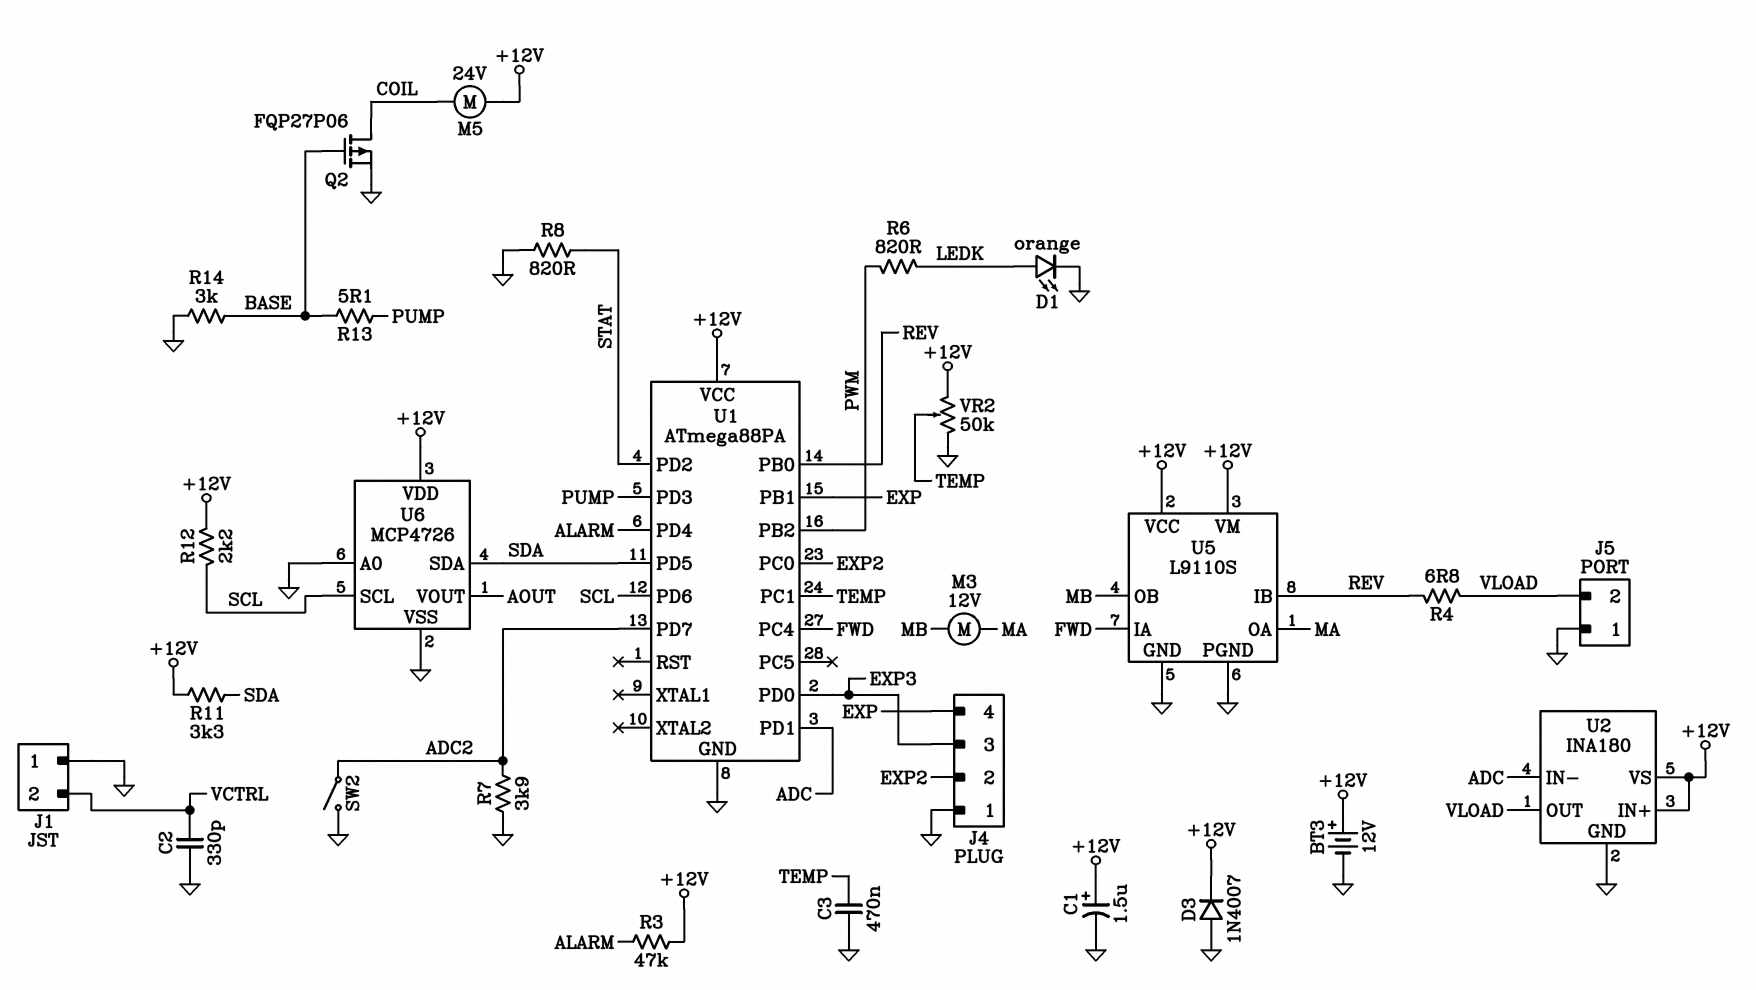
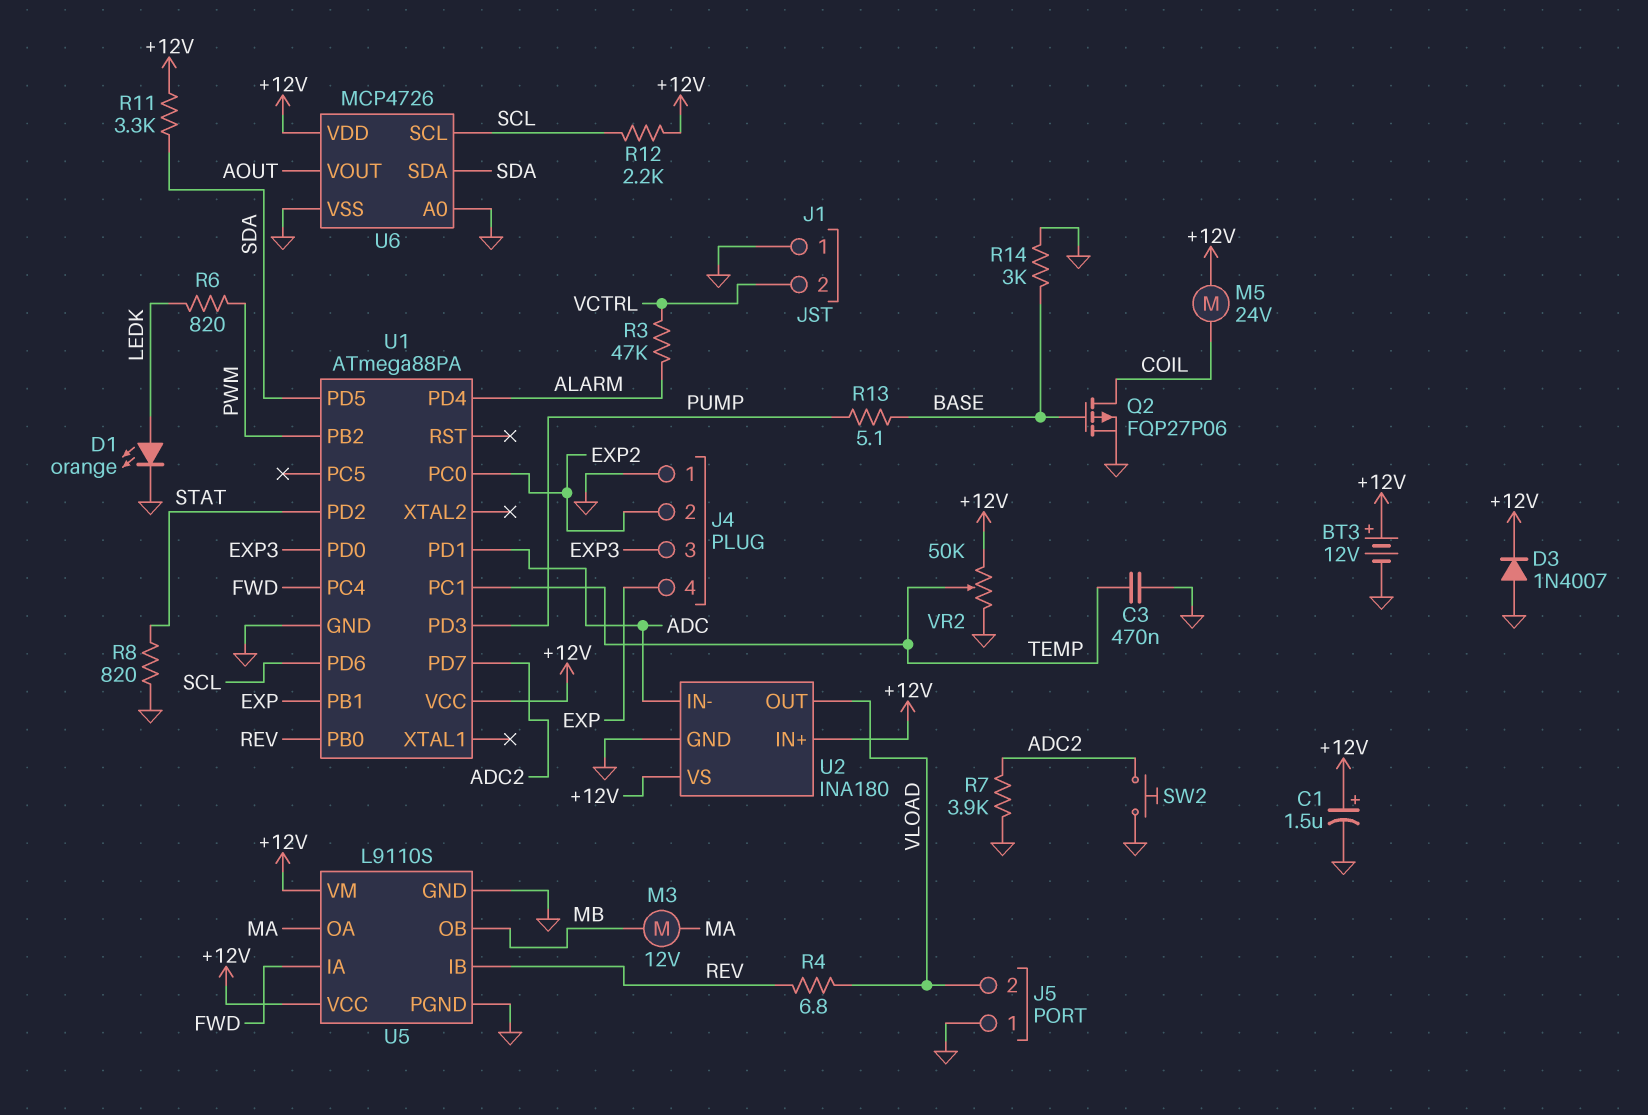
C2: 330pF (GND, VCTRL) -> none
R3: 47k (+12V, ALARM) -> 47k (ALARM, VCTRL)
SW2: switch (ADC2, GND) -> button (ADC2, GND)

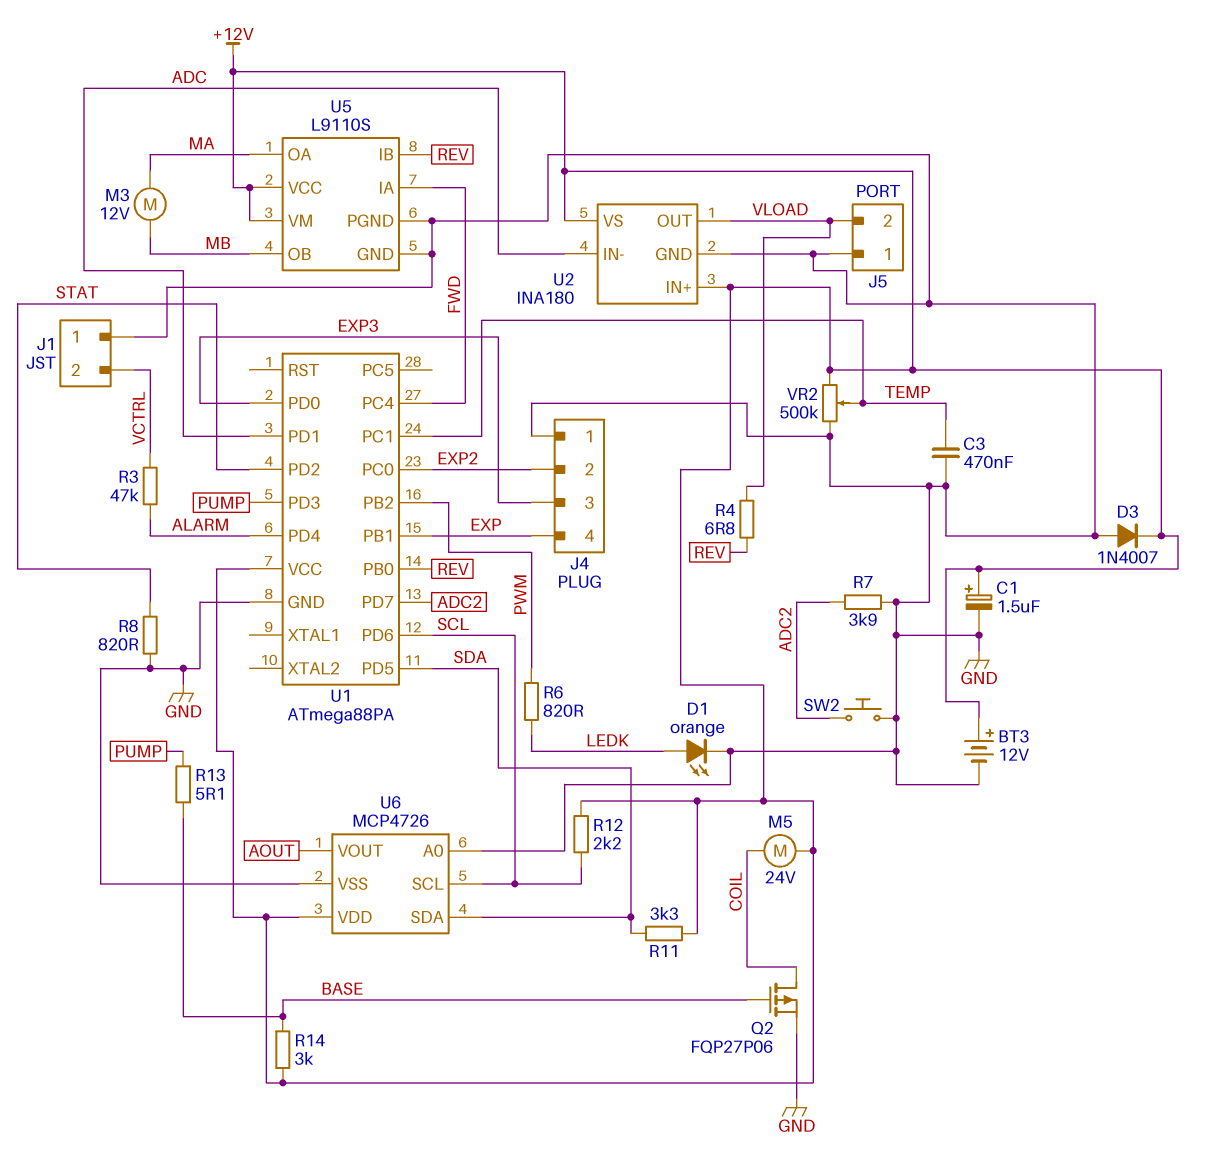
R14: 3k (BASE, GND) -> 3k (+12V, BASE)
VR2: 50k (+12V, GND, wiper TEMP) -> 500k (+12V, GND, wiper TEMP)

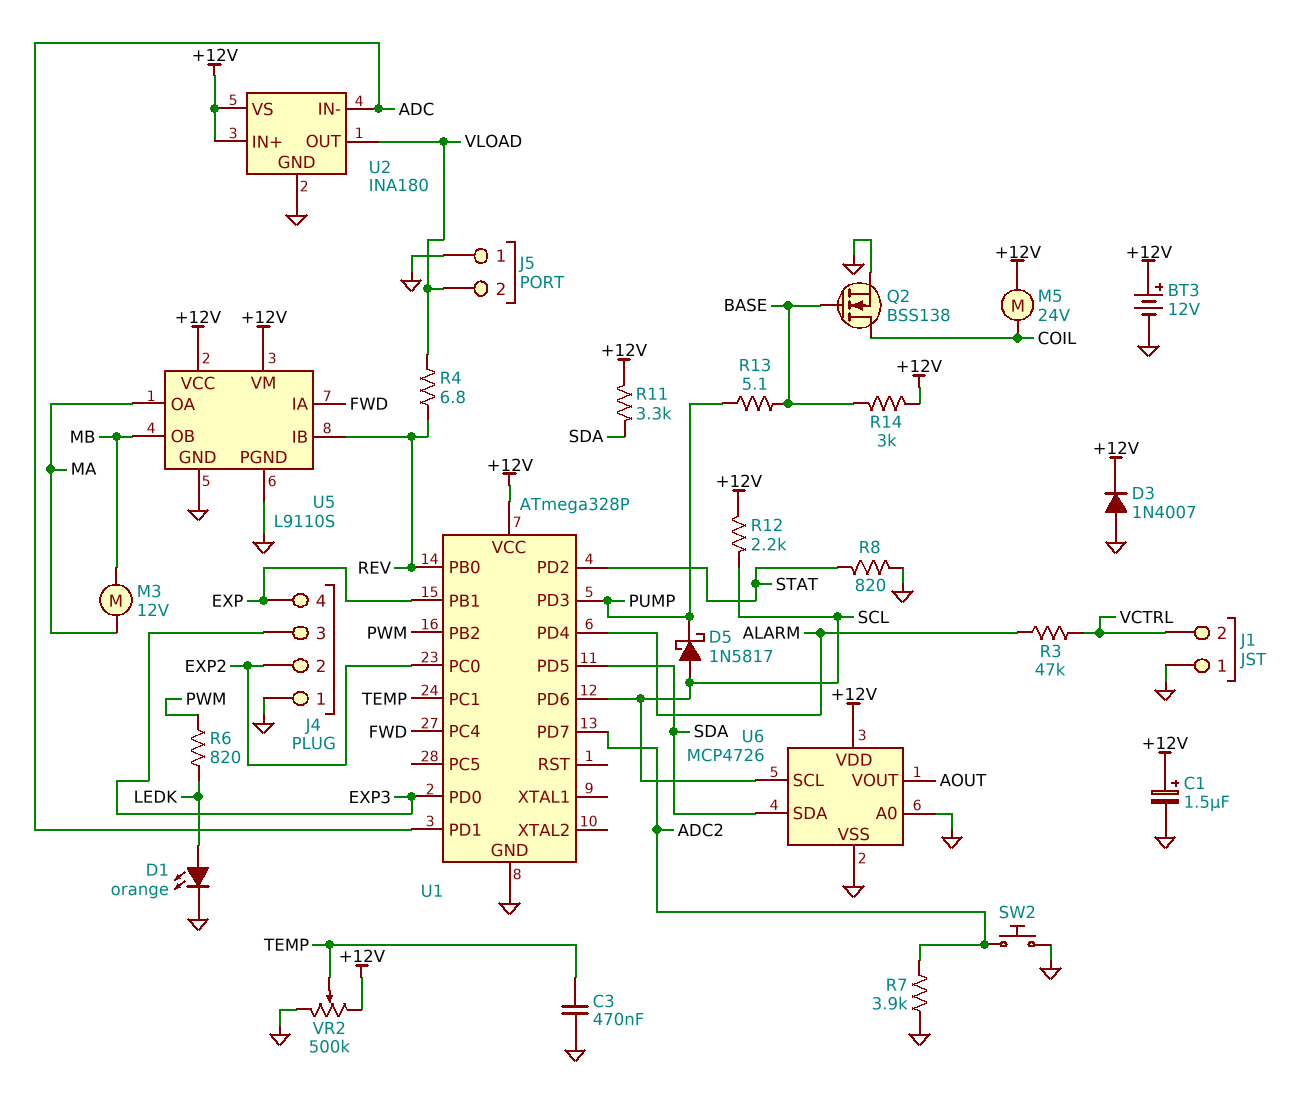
D5: none -> schottky 1N5817 (A SCL, K PUMP)
Q2: PMOS FQP27P06 (G BASE, D COIL, S GND) -> NMOS BSS138 (G BASE, D COIL, S GND)
U1: ATmega88PA -> ATmega328P

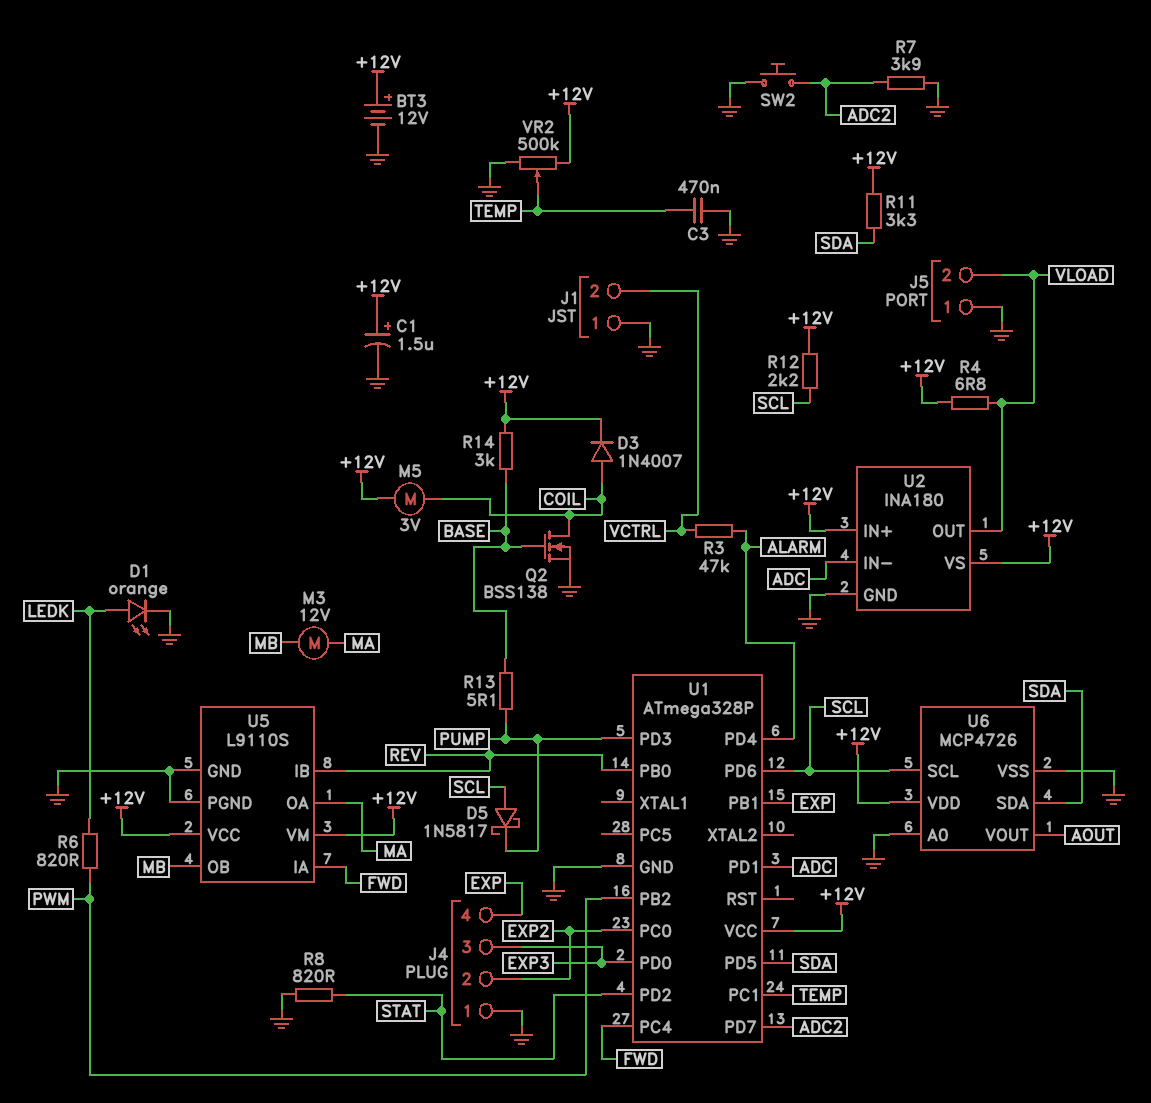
D3: diode 1N4007 (A GND, K +12V) -> diode 1N4007 (A COIL, K +12V)
M5: motor 24V (+12V, COIL) -> motor 3V (+12V, COIL)
R4: 6.8 (REV, VLOAD) -> 6.8 (+12V, VLOAD)

